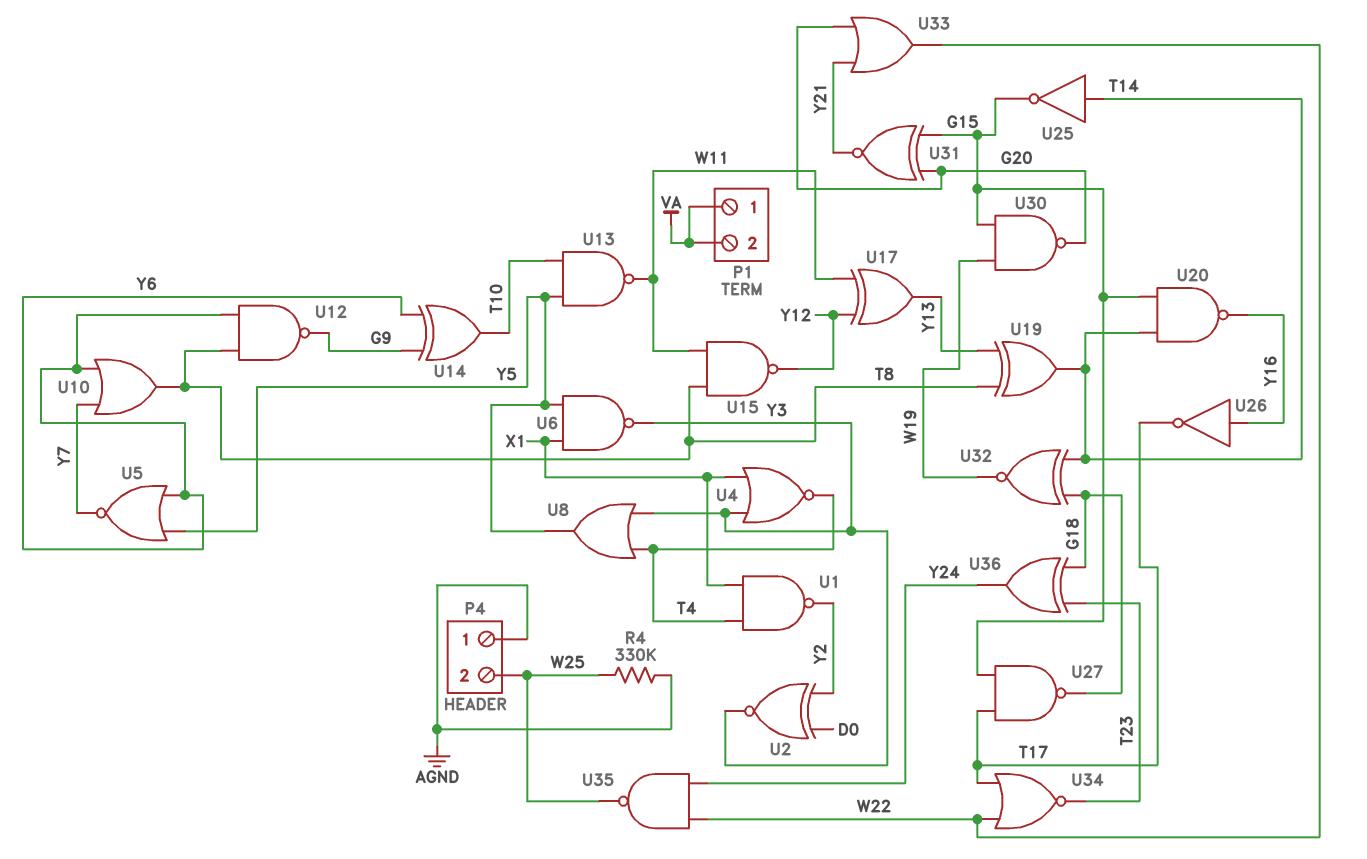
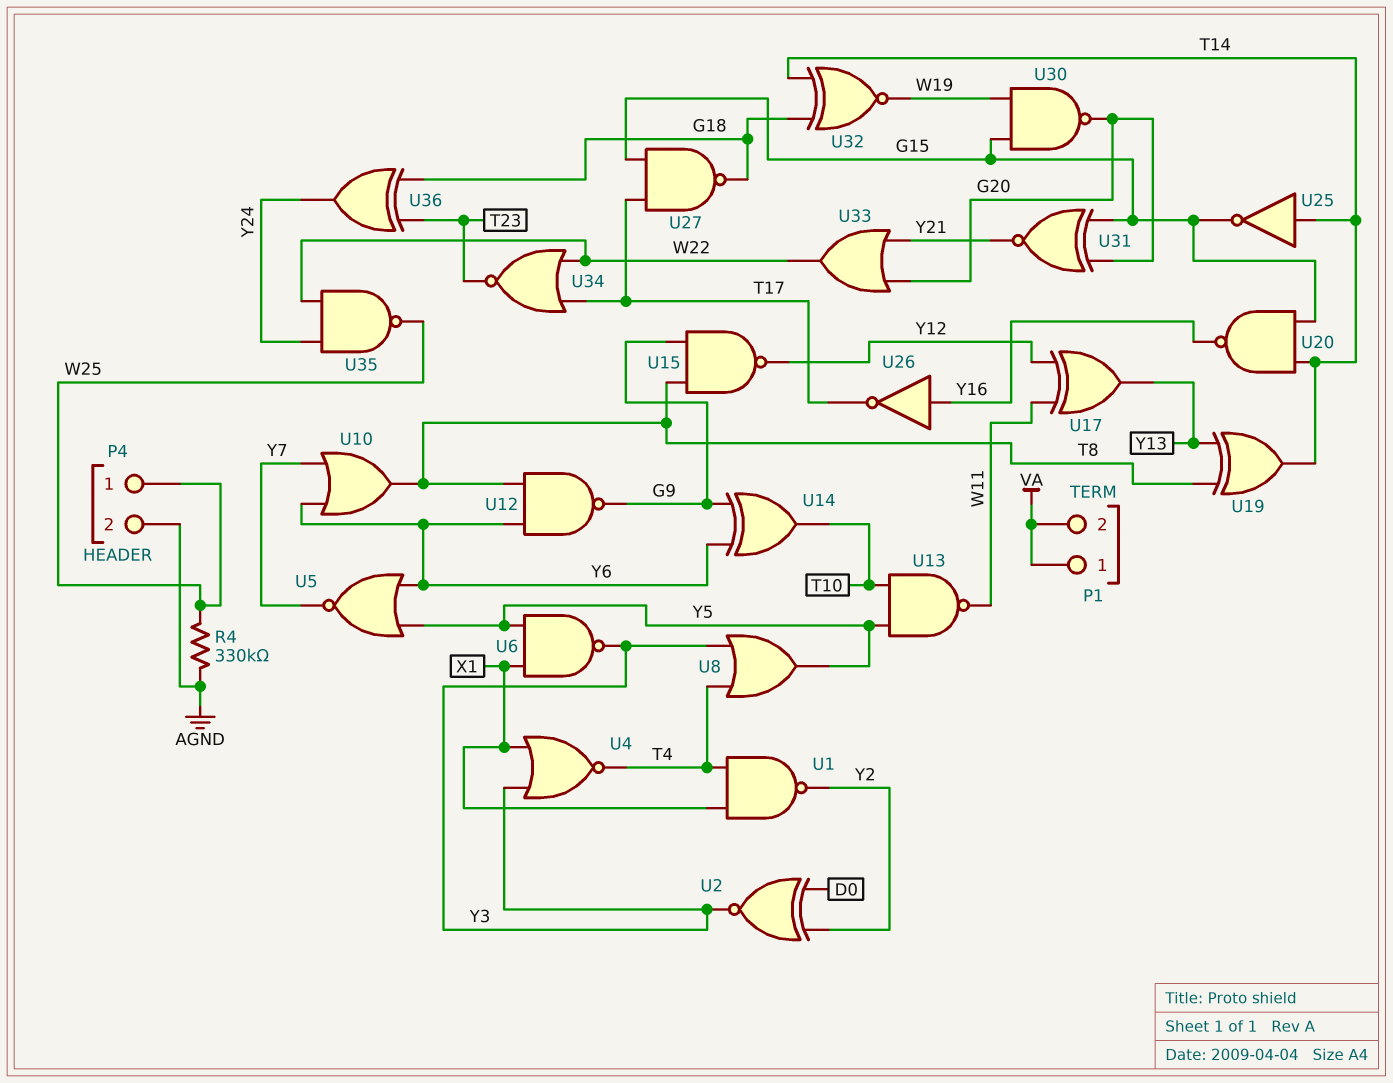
P4 pin 1: AGND -> W25
P4 pin 2: W25 -> AGND
U15: NAND (in T8, in W11, out Y12) -> NAND (in G9, in T8, out Y12)

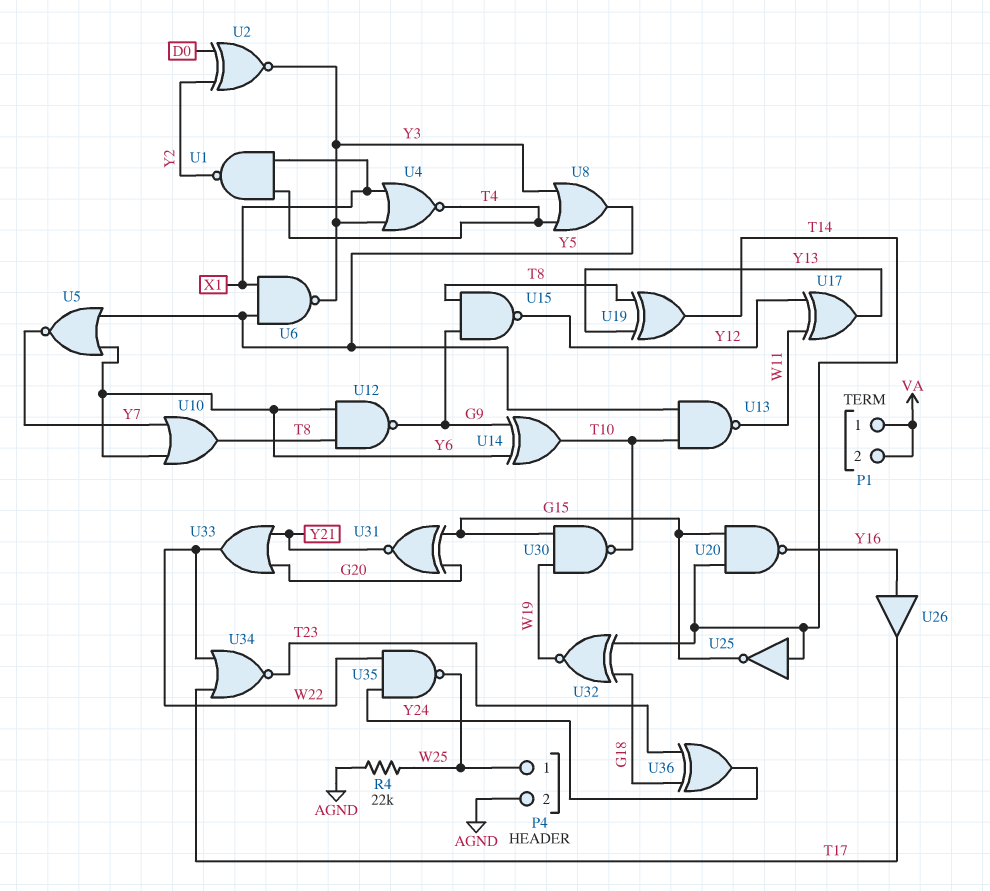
R4: 330k (AGND, W25) -> 22k (AGND, W25)
U26: NOT (in Y16, out T17) -> buffer (in Y16, out T17)
U27: NAND (in G15, in T17, out G18) -> none
U30: NAND (in G15, in W19, out G20) -> NAND (in G15, in W19, out T10)

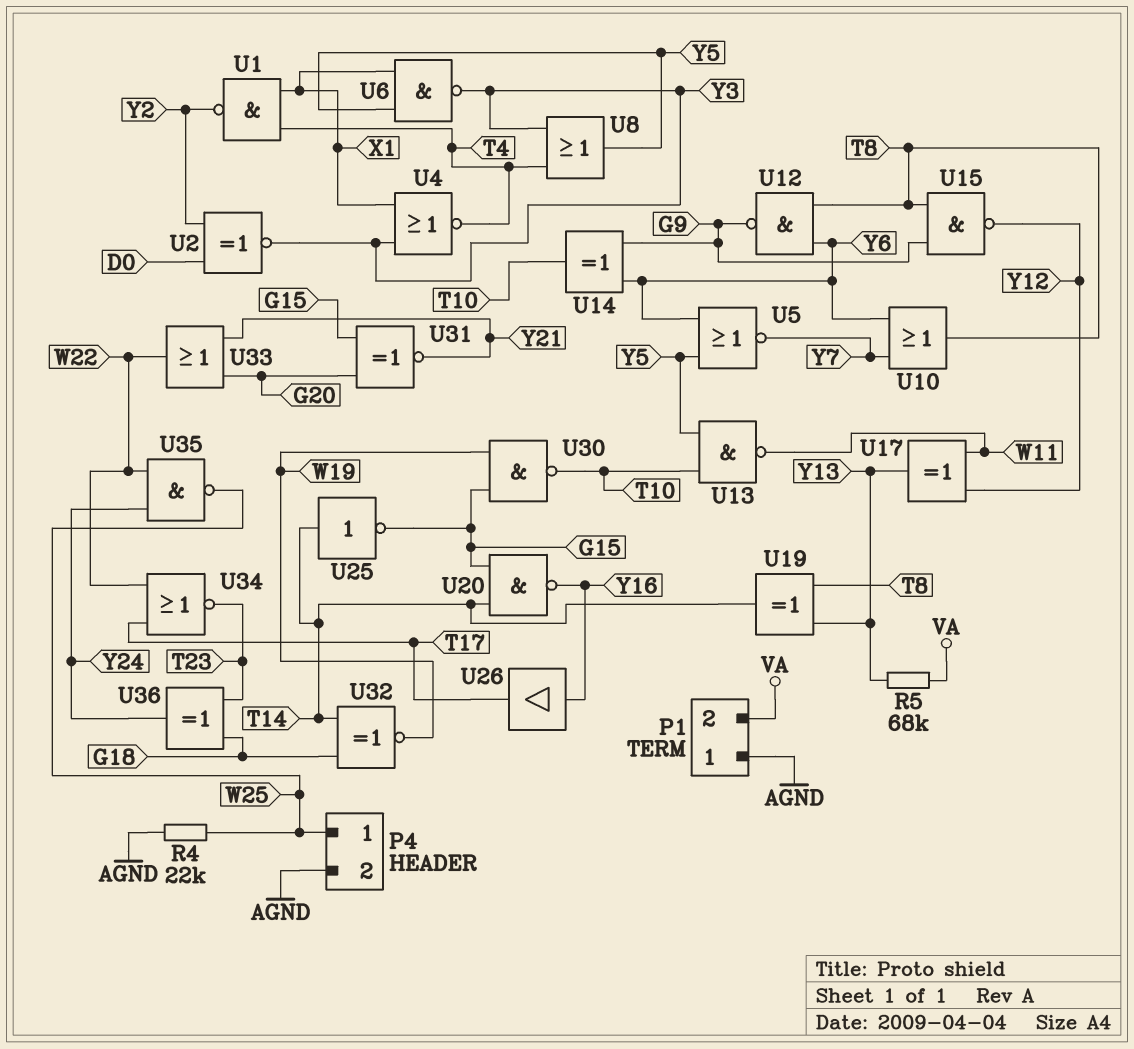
P1 pin 1: VA -> AGND
R5: none -> 68k (VA, Y13)

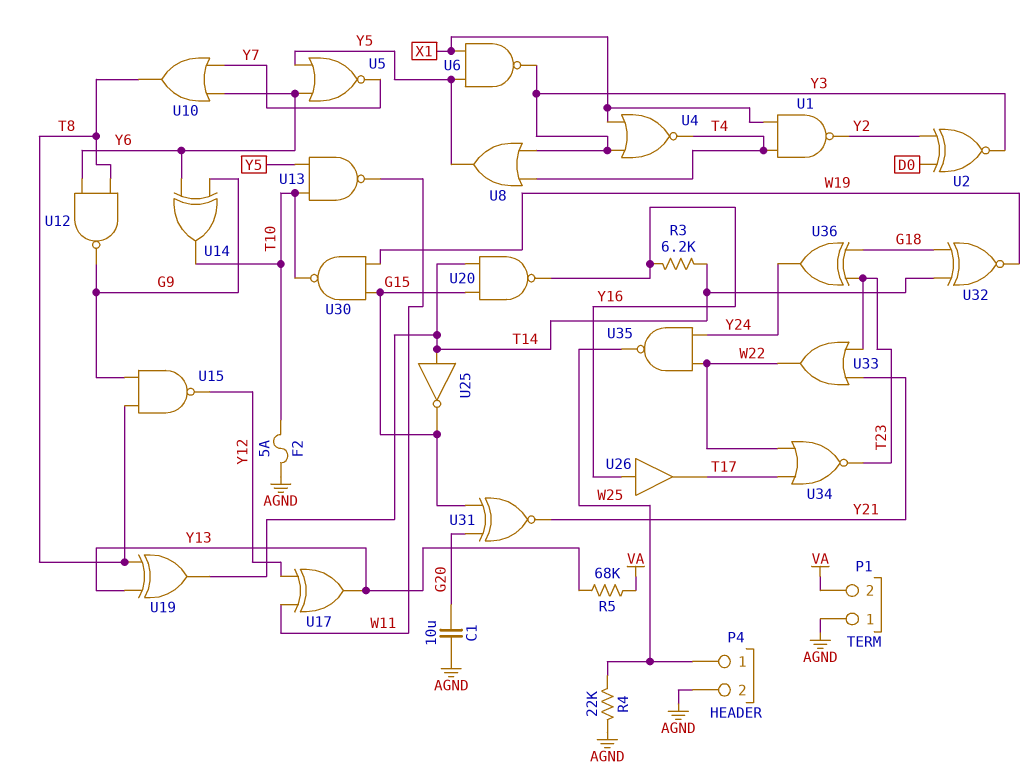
C1: none -> 10uF (AGND, G20)
F2: none -> 5A (AGND, T10)
R3: none -> 6.2k (T14, Y16)
U33: OR (in G20, in Y21, out W22) -> OR (in T23, in Y21, out W22)

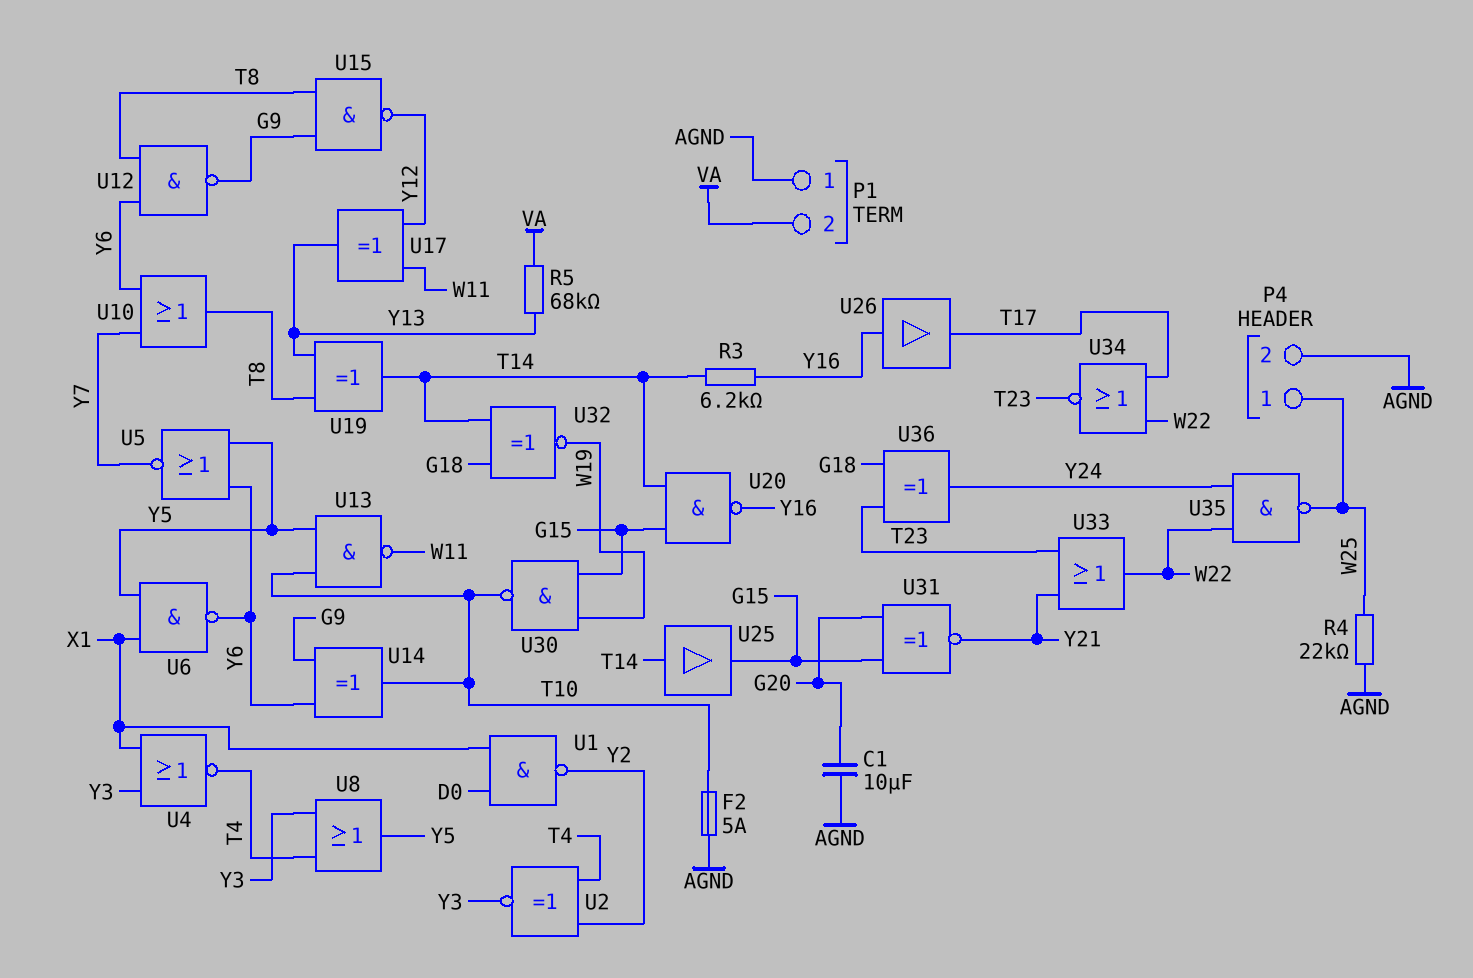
U1: NAND (in T4, in X1, out Y2) -> NAND (in D0, in X1, out Y2)
U2: XNOR (in D0, in Y2, out Y3) -> XNOR (in T4, in Y2, out Y3)
U6: NAND (in X1, in Y5, out Y3) -> NAND (in X1, in Y5, out Y6)
U25: NOT (in T14, out G15) -> buffer (in T14, out G15)

